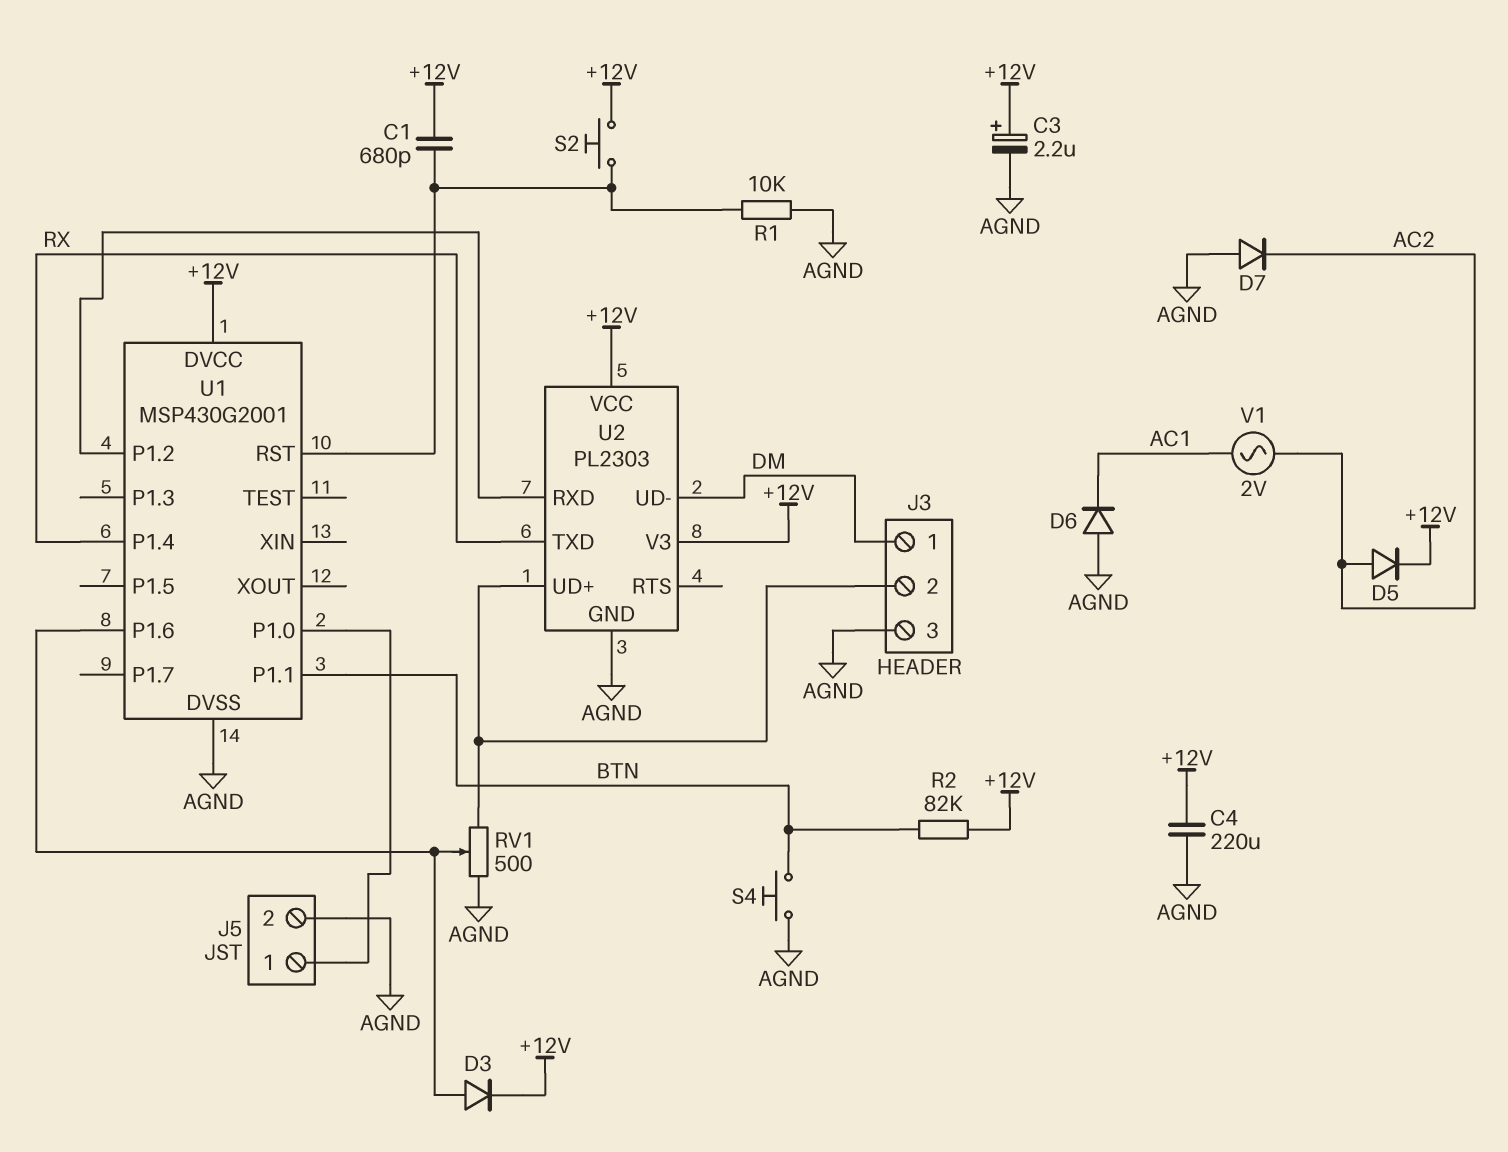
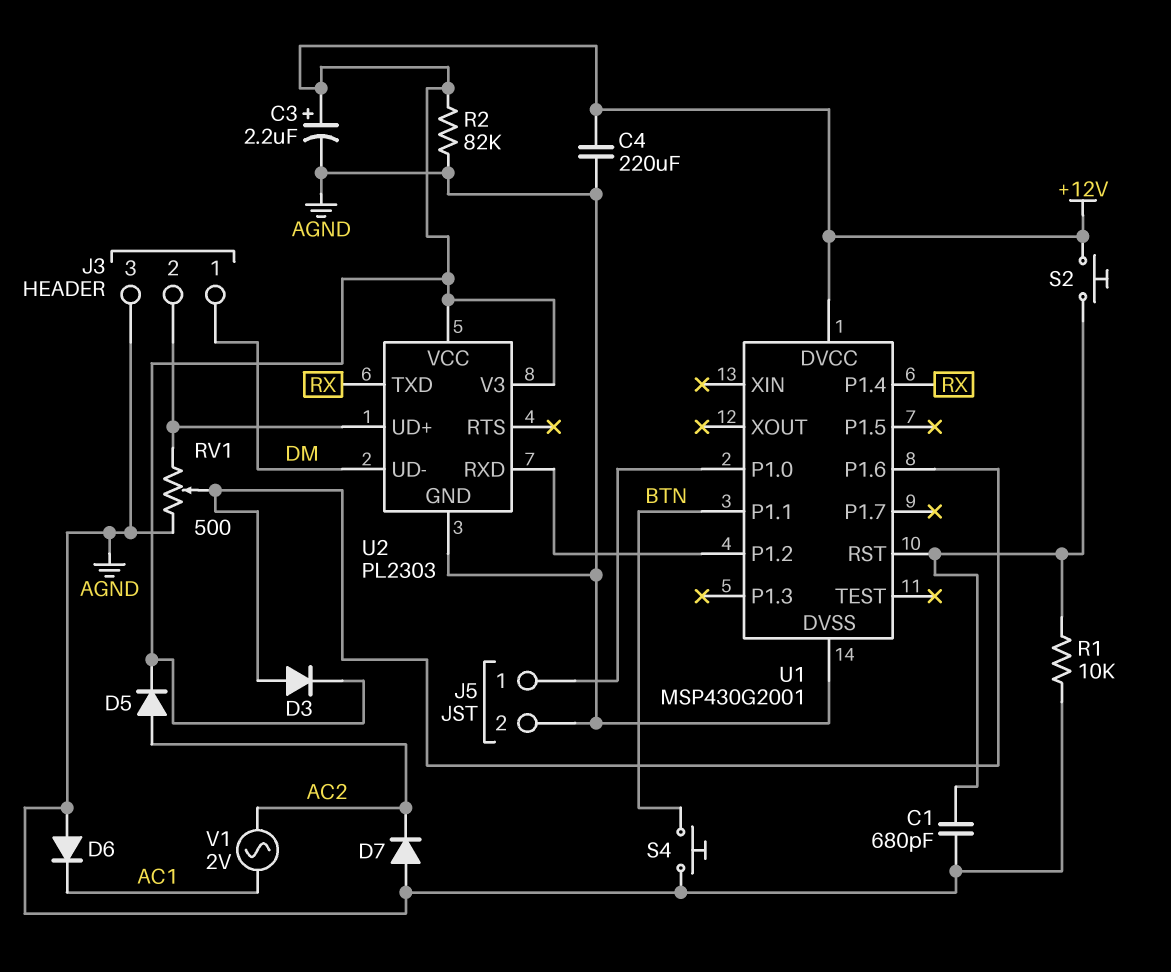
C1: 680pF (+12V, U1/RST) -> 680pF (AGND, U1/RST)
R2: 82k (+12V, BTN) -> 82k (+12V, AGND)

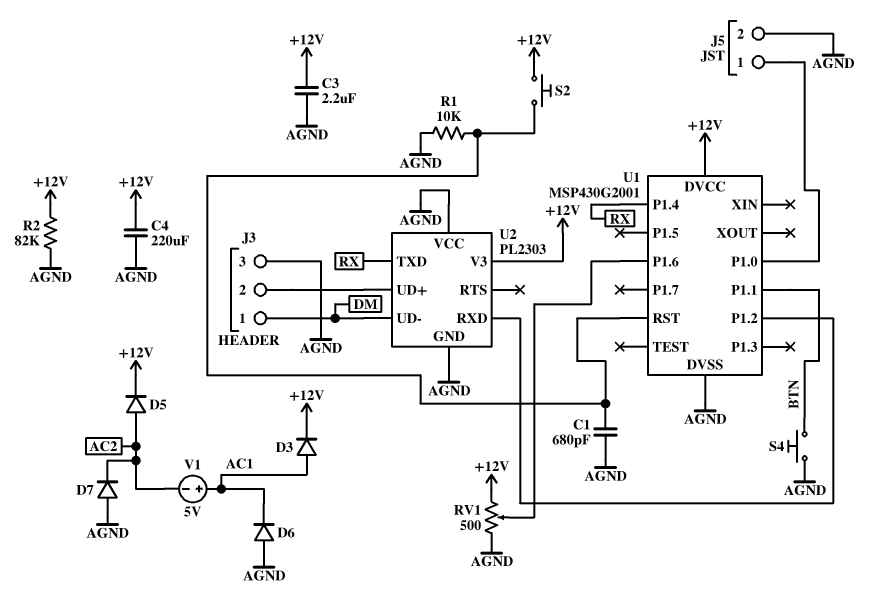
C3: 2.2uF (plus +12V, minus AGND) -> 2.2uF (+12V, AGND)
D3: diode (A U1/P1.6, K +12V) -> diode (A AC1, K +12V)
RV1: 500 (AGND, J3/2, wiper U1/P1.6) -> 500 (+12V, AGND, wiper U1/P1.6)
U2 pin VCC: +12V -> AGND
V1: AC 2V (AC1, AC2) -> 5V (plus AC1, minus AC2)

